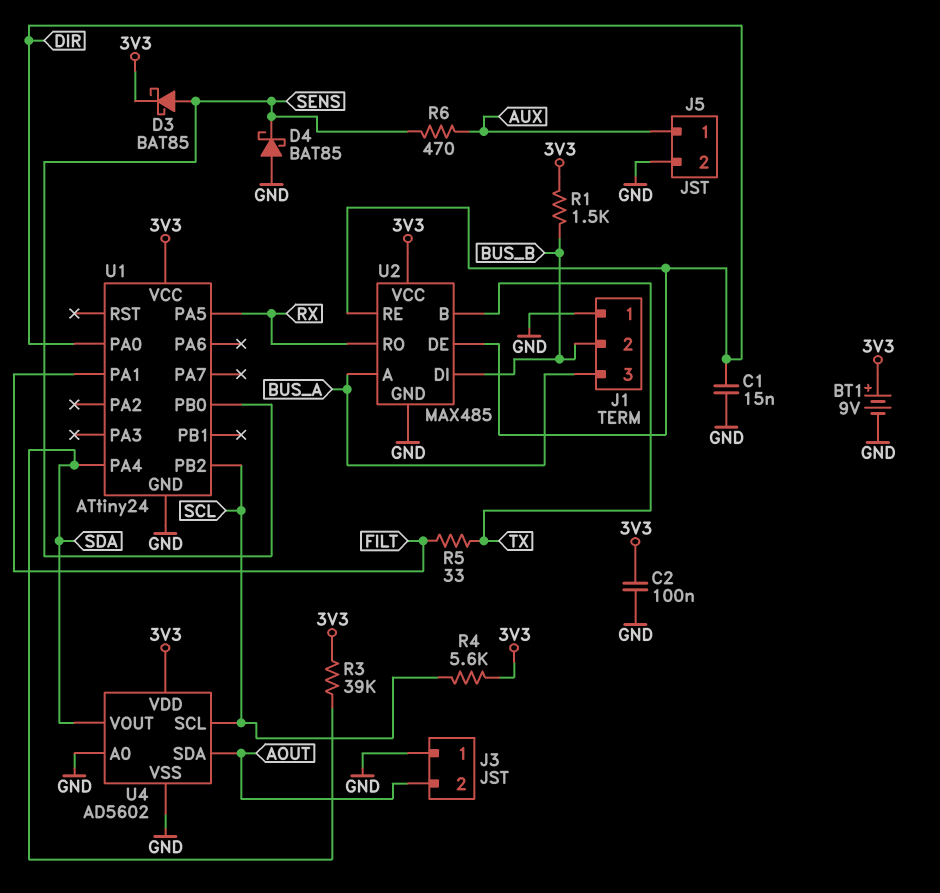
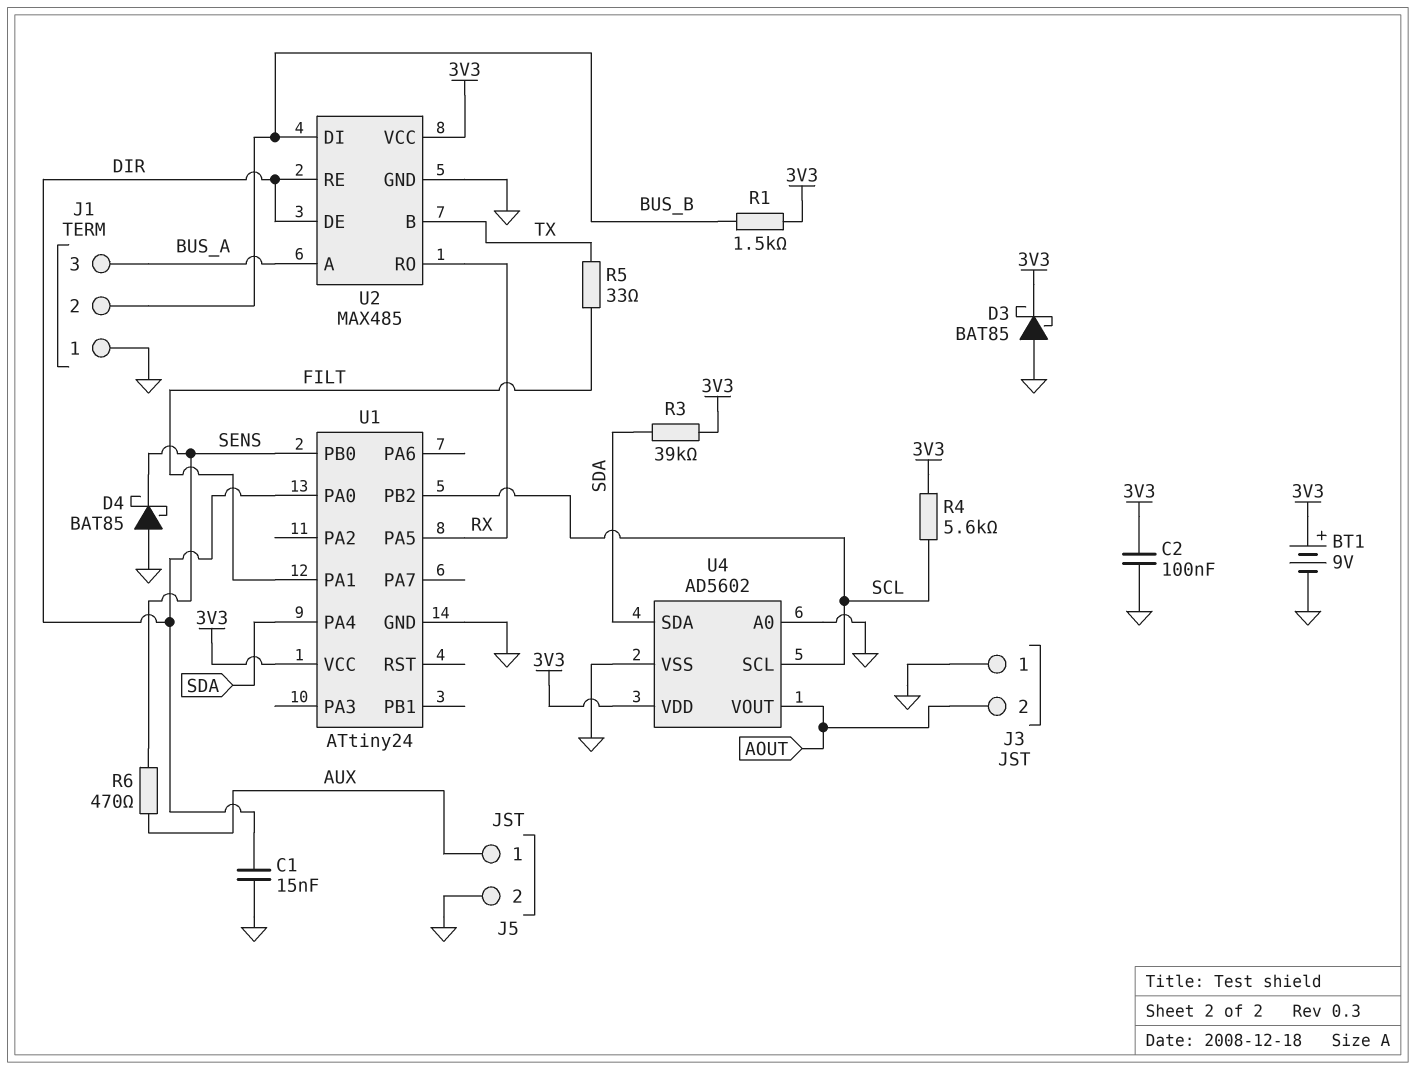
D3: schottky BAT85 (A SENS, K 3V3) -> schottky BAT85 (A GND, K 3V3)
U4 pin SDA: AOUT -> SDA
U4 pin VOUT: SDA -> AOUT

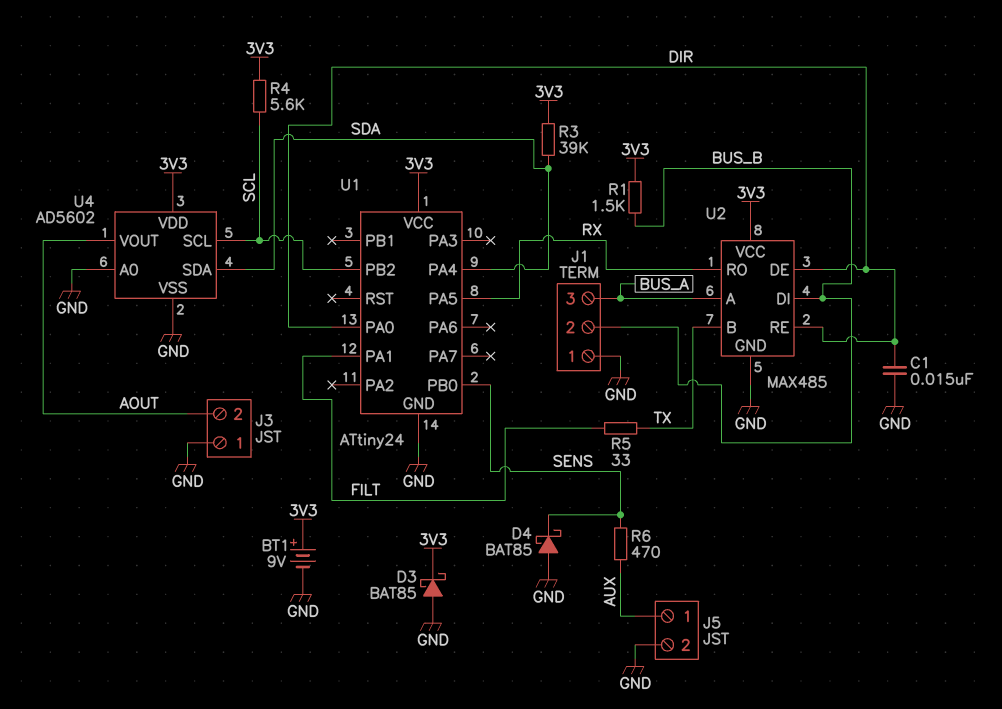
C2: 100nF (3V3, GND) -> none

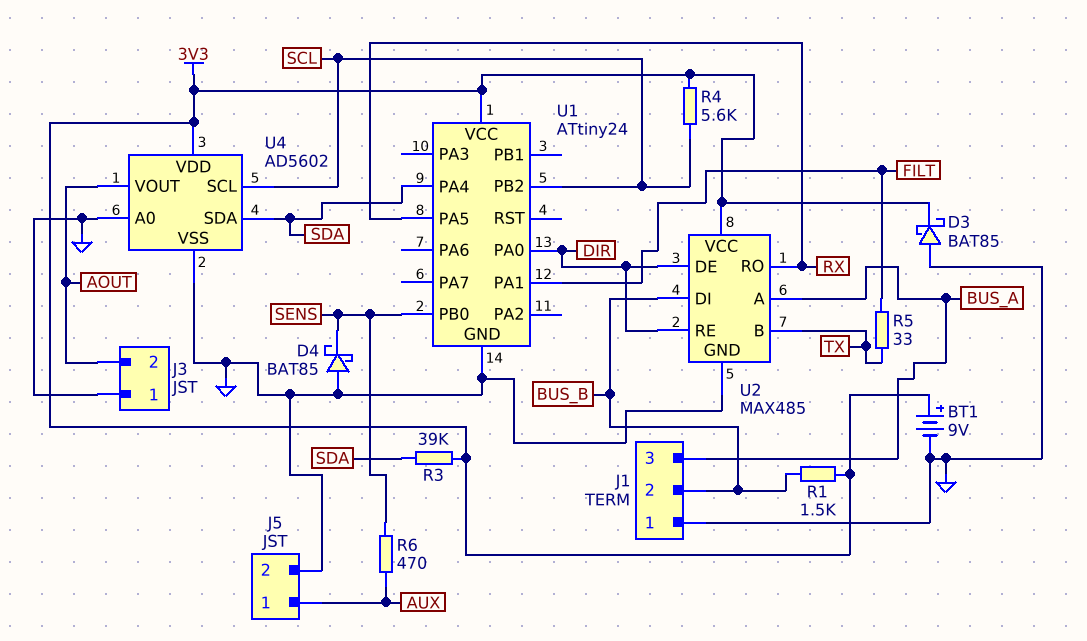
C1: 15nF (DIR, GND) -> none

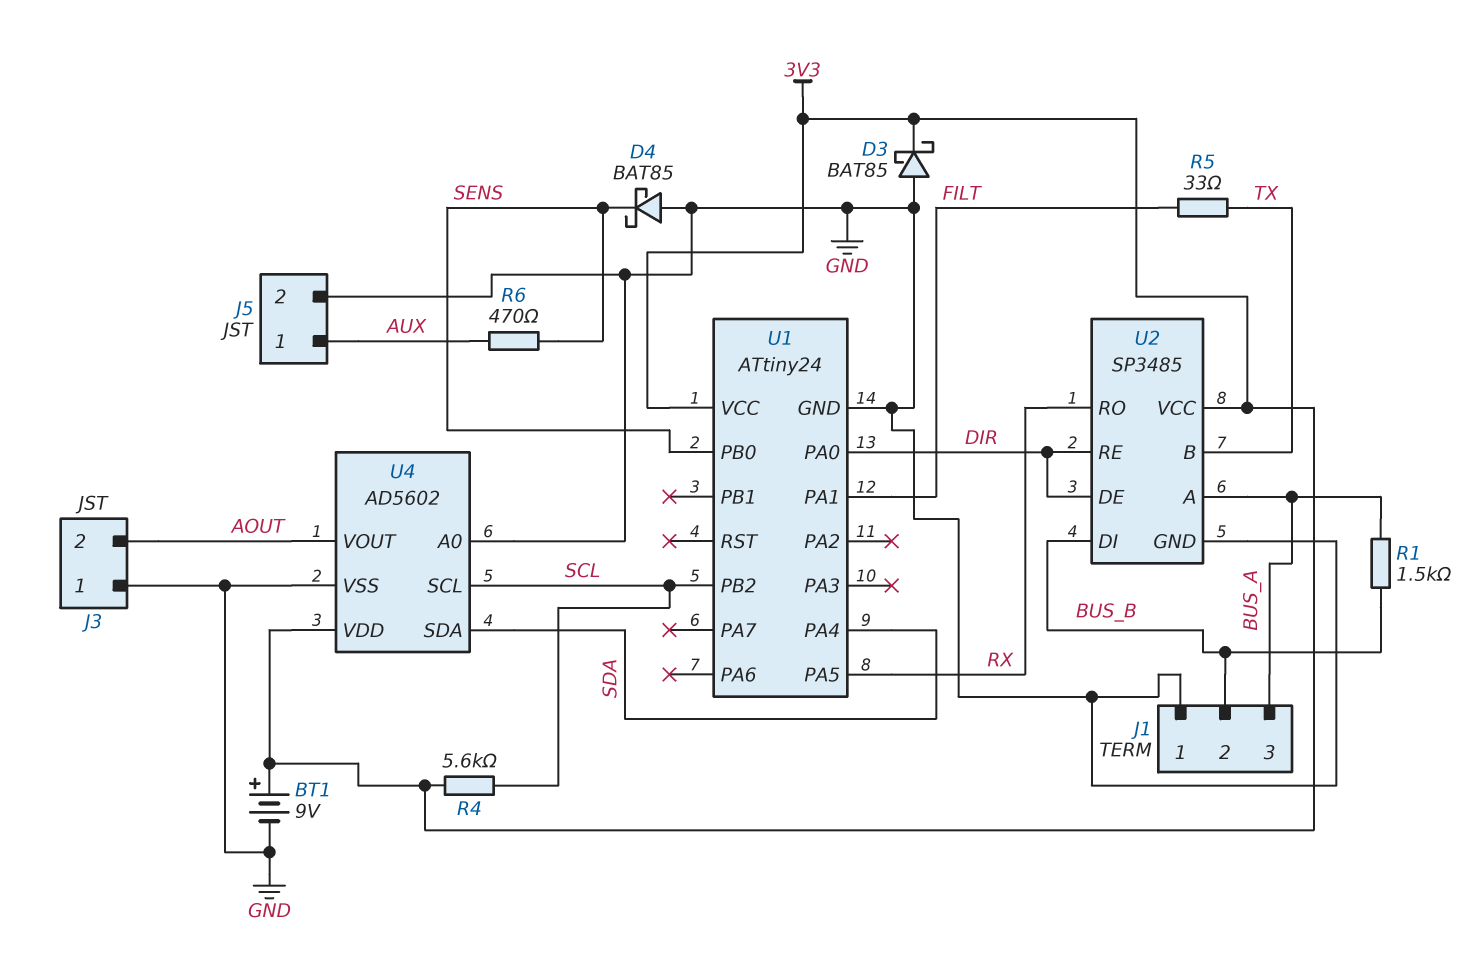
R1: 1.5k (3V3, BUS_B) -> 1.5k (BUS_A, BUS_B)
R3: 39k (3V3, SDA) -> none
U2: MAX485 -> SP3485

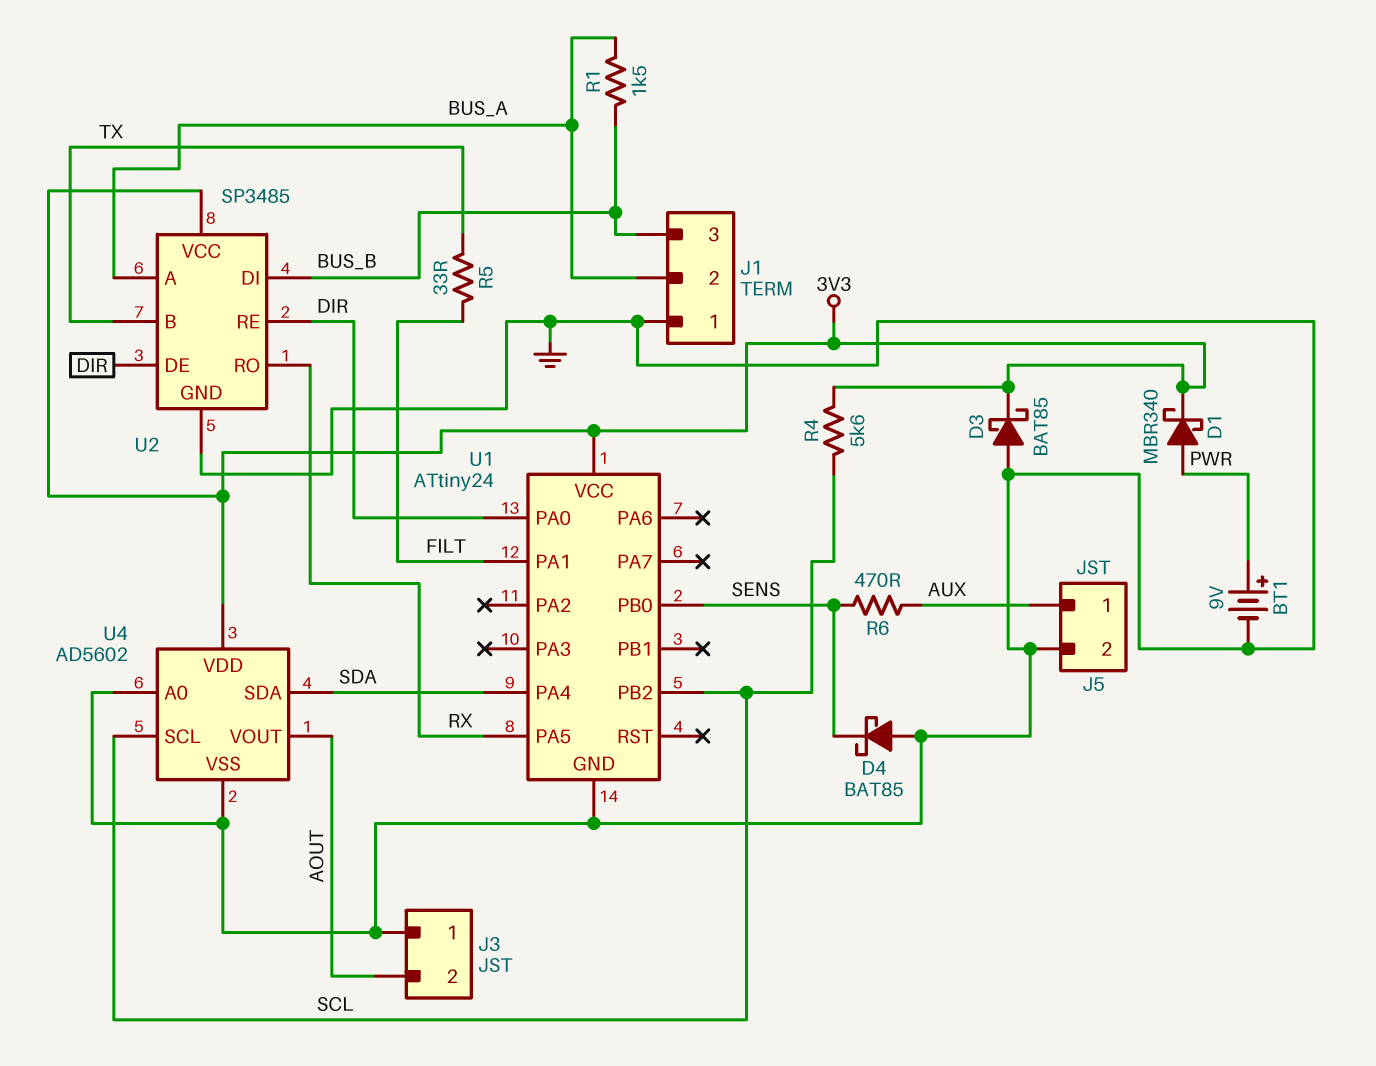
BT1: 9V (plus 3V3, minus GND) -> 9V (plus PWR, minus GND)
D1: none -> schottky MBR340 (A PWR, K 3V3)
J1 pin 2: BUS_B -> BUS_A
J1 pin 3: BUS_A -> BUS_B

